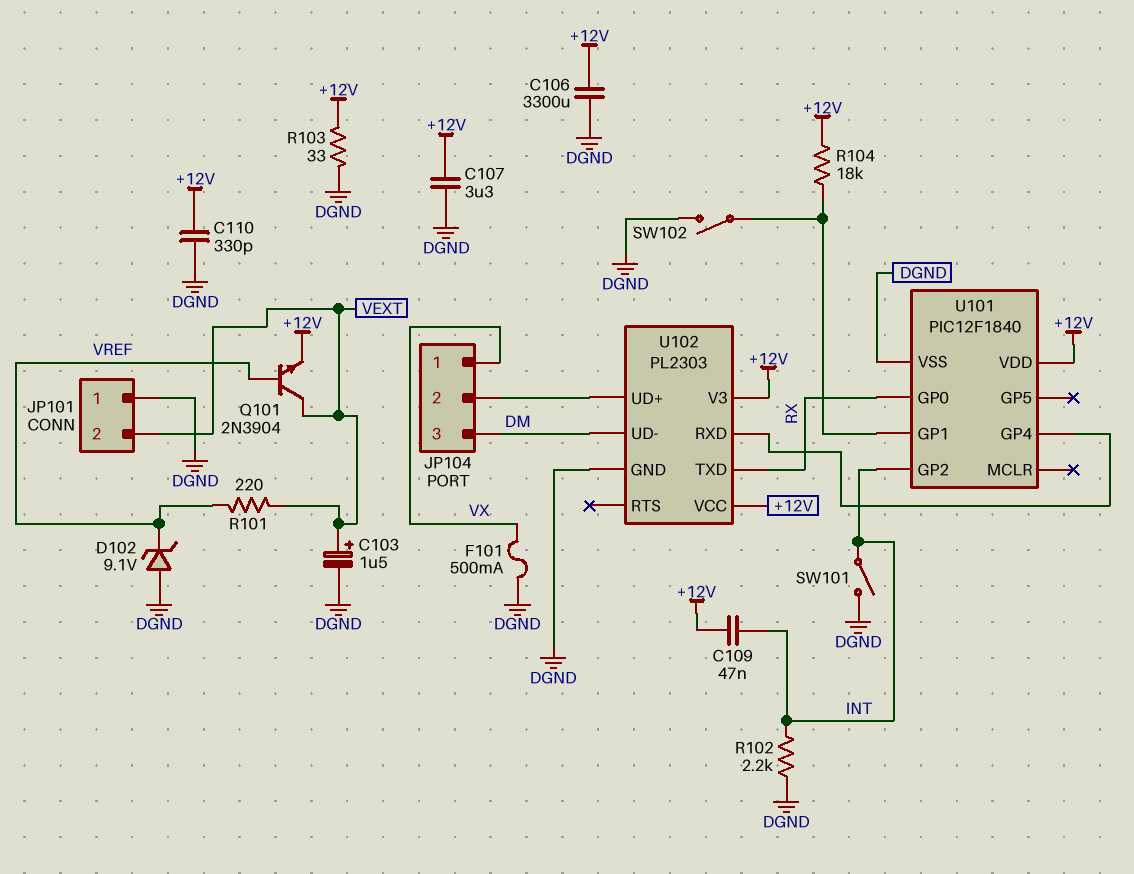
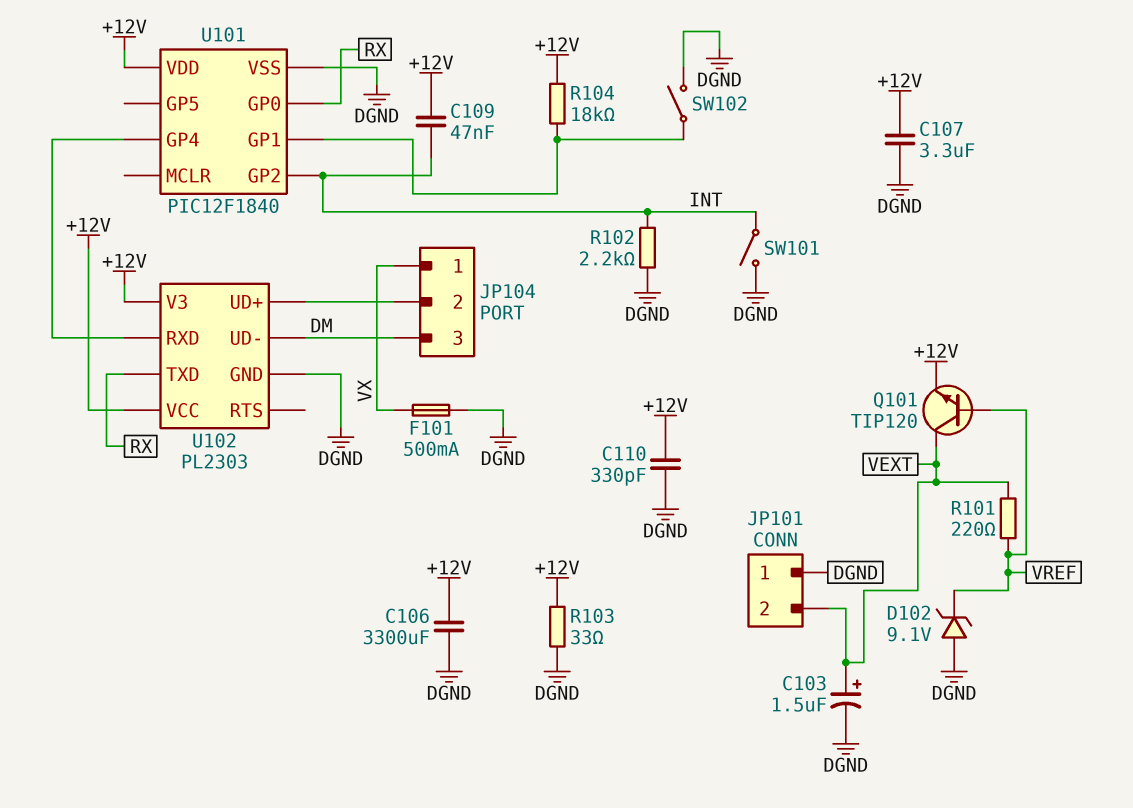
Q101: NPN 2N3904 (B VREF, C VEXT, E +12V) -> NPN TIP120 (B VREF, C VEXT, E +12V)

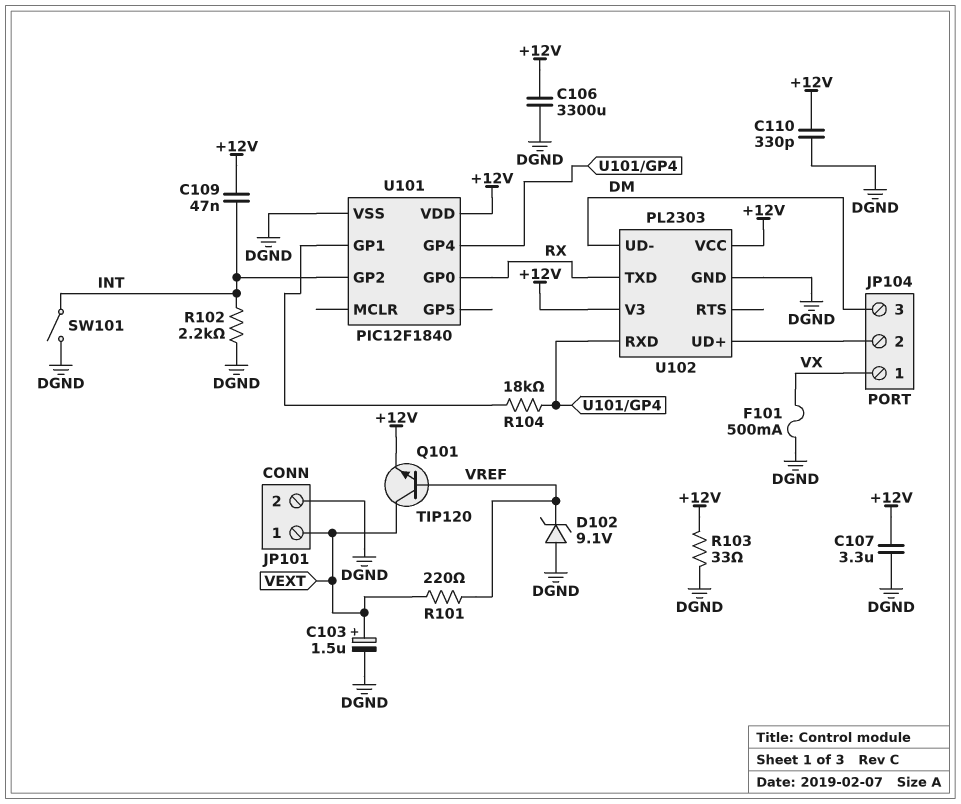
JP101 pin 1: DGND -> VEXT
JP101 pin 2: VEXT -> DGND
R104: 18k (+12V, U101/GP1) -> 18k (U101/GP1, U101/GP4)
SW102: switch (DGND, U101/GP1) -> none

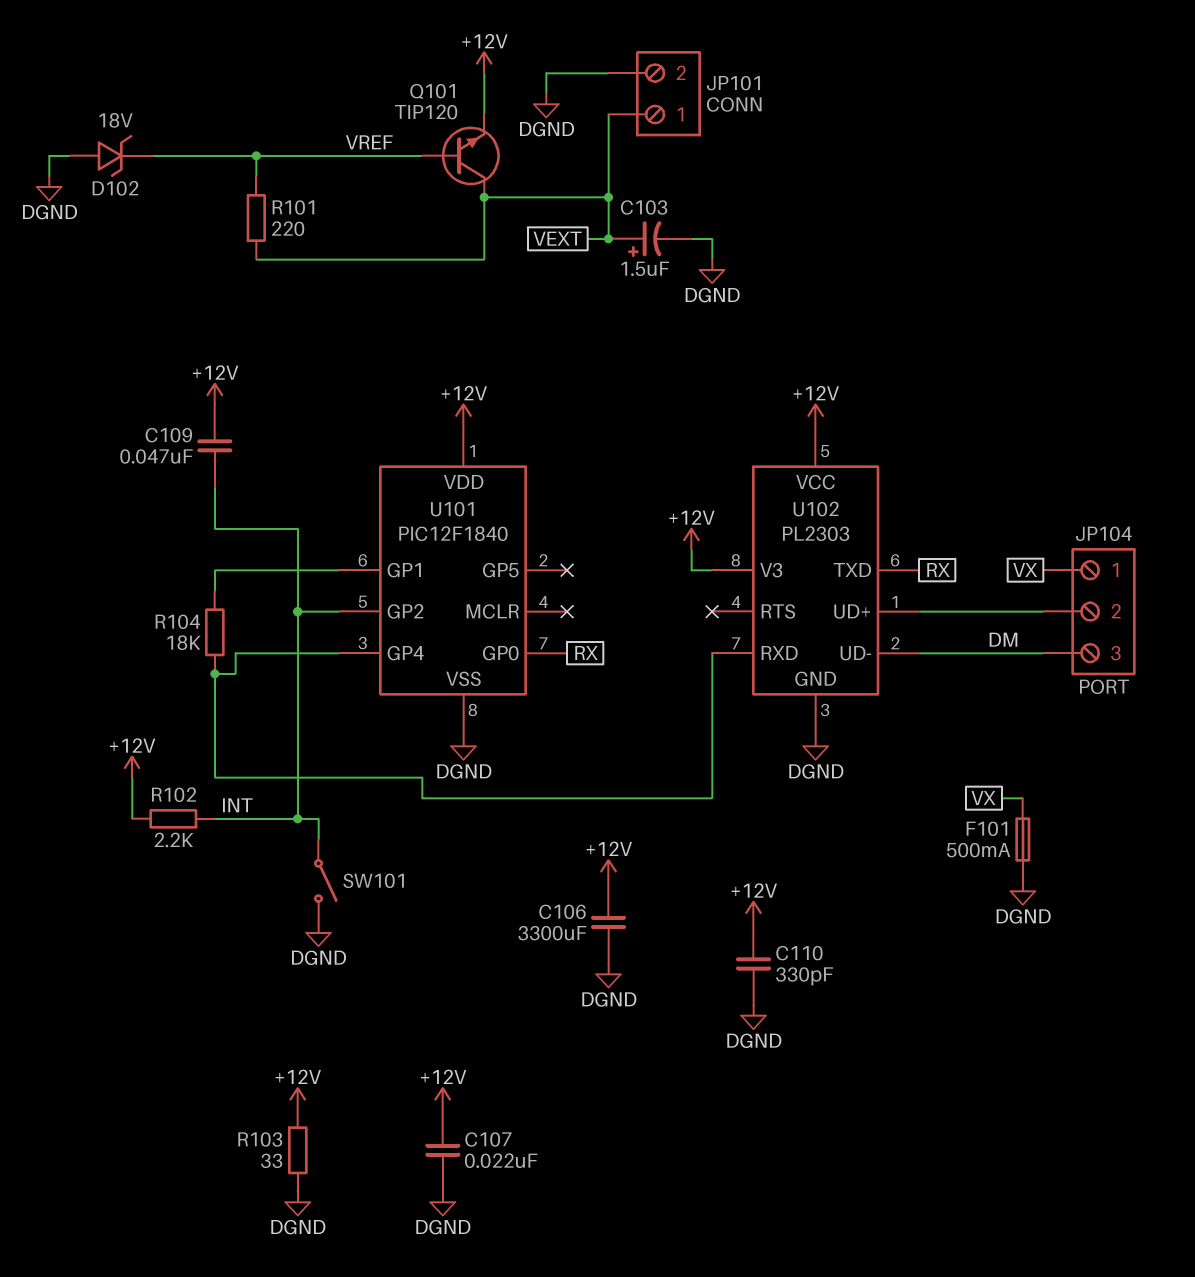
C107: 3.3uF (+12V, DGND) -> 22nF (+12V, DGND)
D102: zener 9.1V (A DGND, K VREF) -> zener 18V (A DGND, K VREF)
R102: 2.2k (DGND, INT) -> 2.2k (+12V, INT)

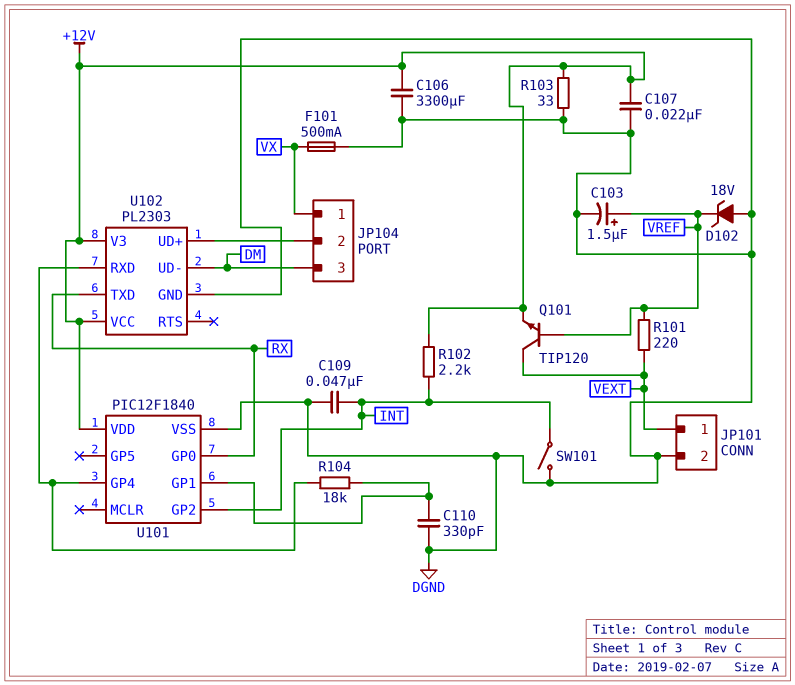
C103: 1.5uF (plus VEXT, minus DGND) -> 1.5uF (plus VREF, minus DGND)
C109: 47nF (+12V, INT) -> 47nF (DGND, INT)
C110: 330pF (+12V, DGND) -> 330pF (DGND, U101/GP1)

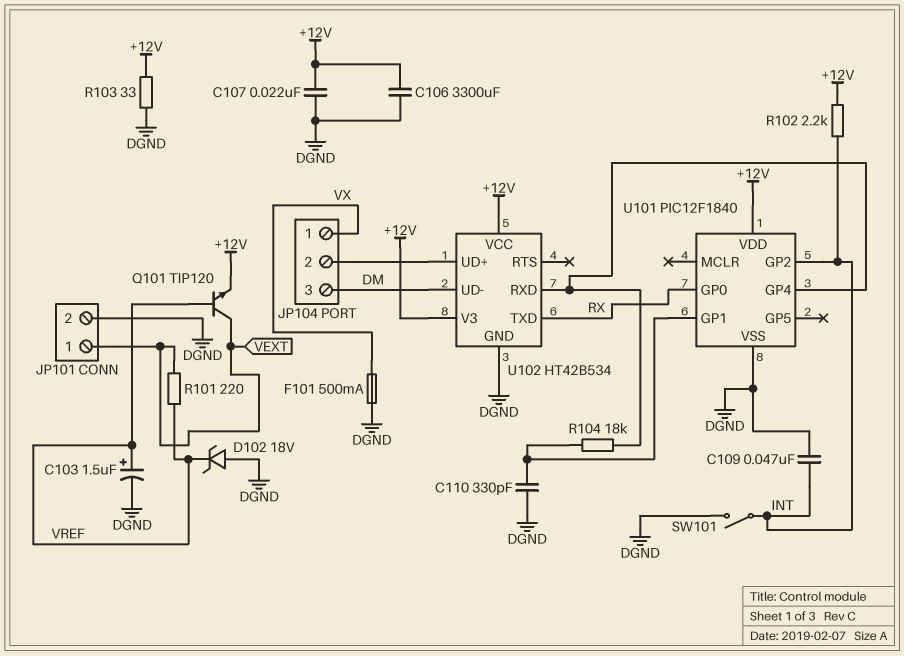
U102: PL2303 -> HT42B534

